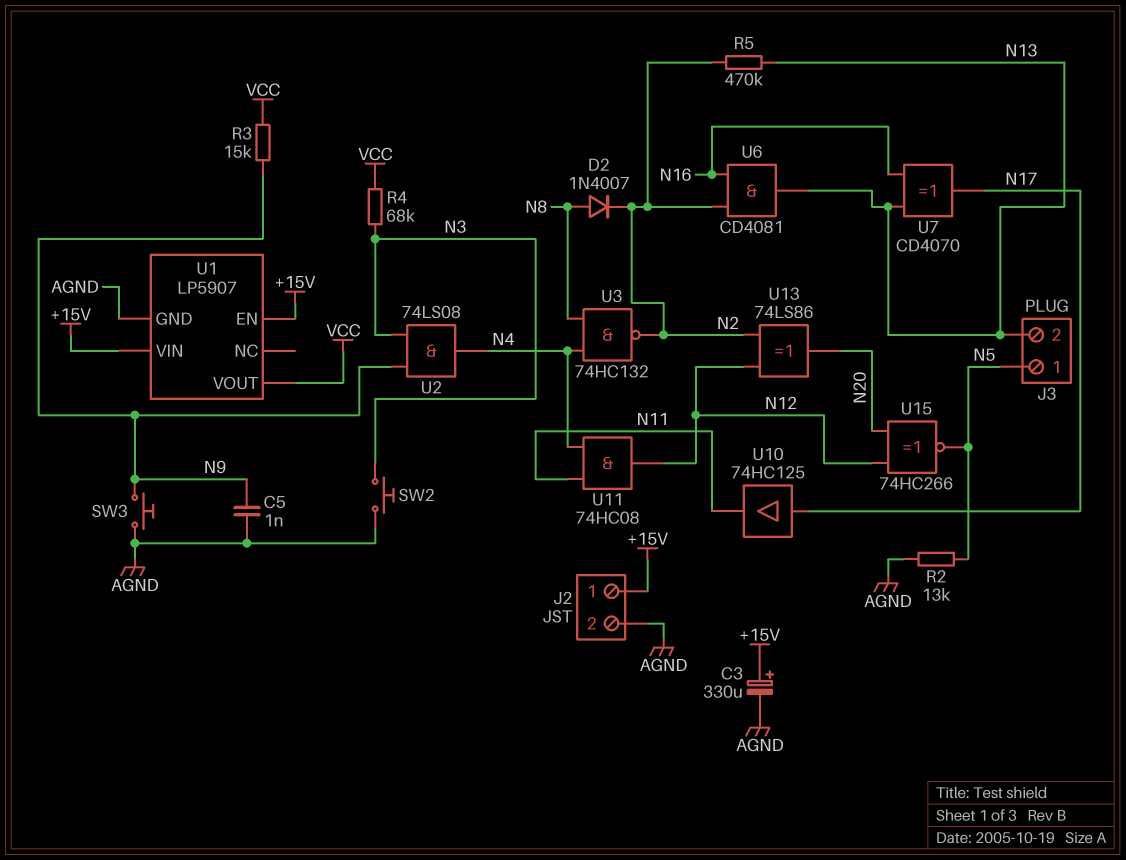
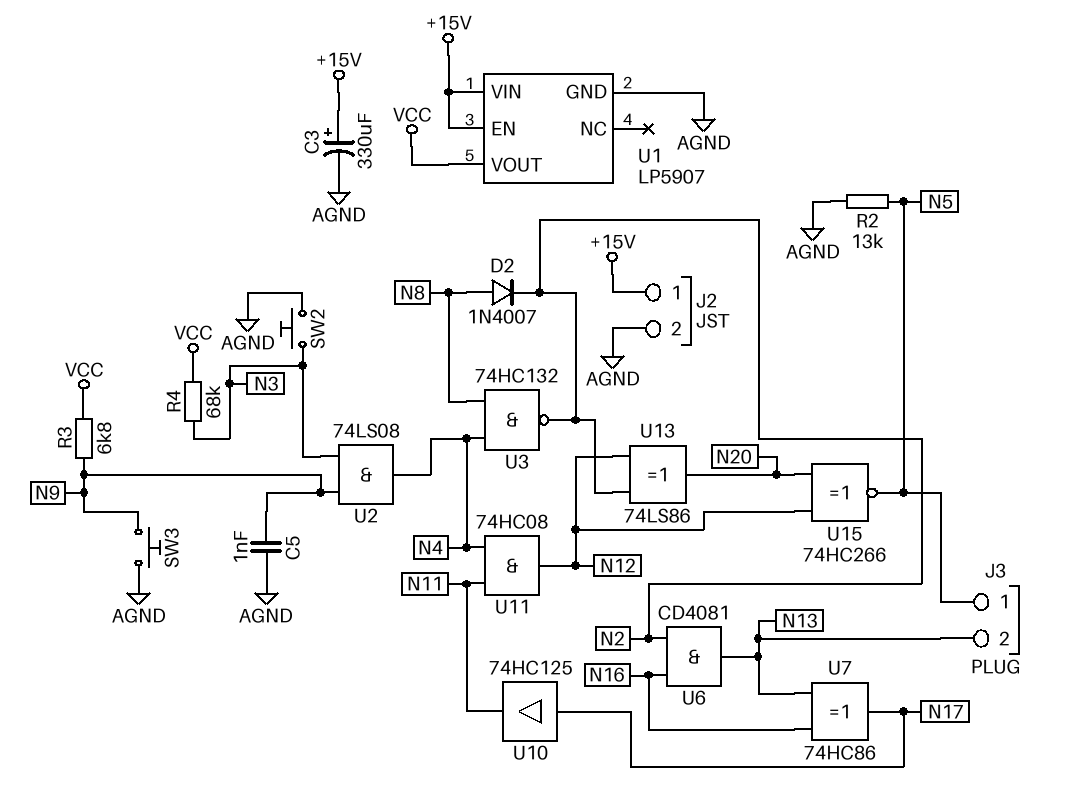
R3: 15k (N9, VCC) -> 6.8k (N9, VCC)
R5: 470k (N2, N13) -> none
U7: XOR CD4070 (in N13, in N16, out N17) -> XOR 74HC86 (in N13, in N16, out N17)

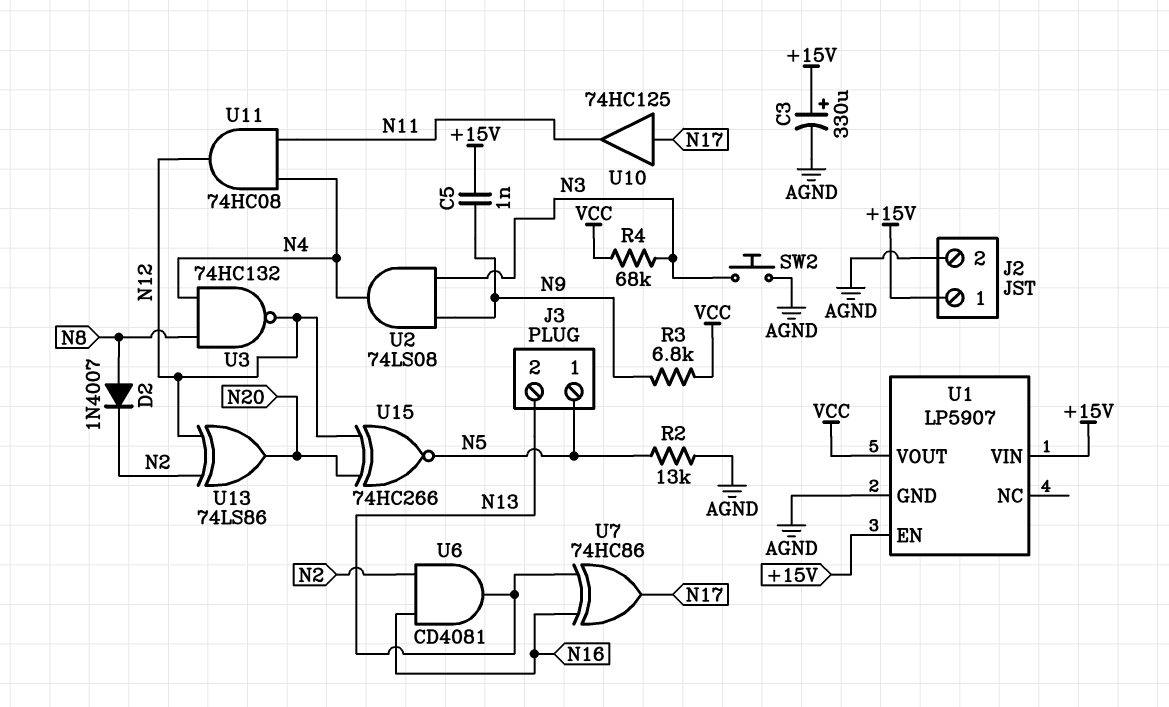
C5: 1nF (AGND, N9) -> 1nF (+15V, N9)
SW3: button (AGND, N9) -> none
U3: NAND 74HC132 (in N4, in N8, out N2) -> NAND 74HC132 (in N4, in N8, out N12)

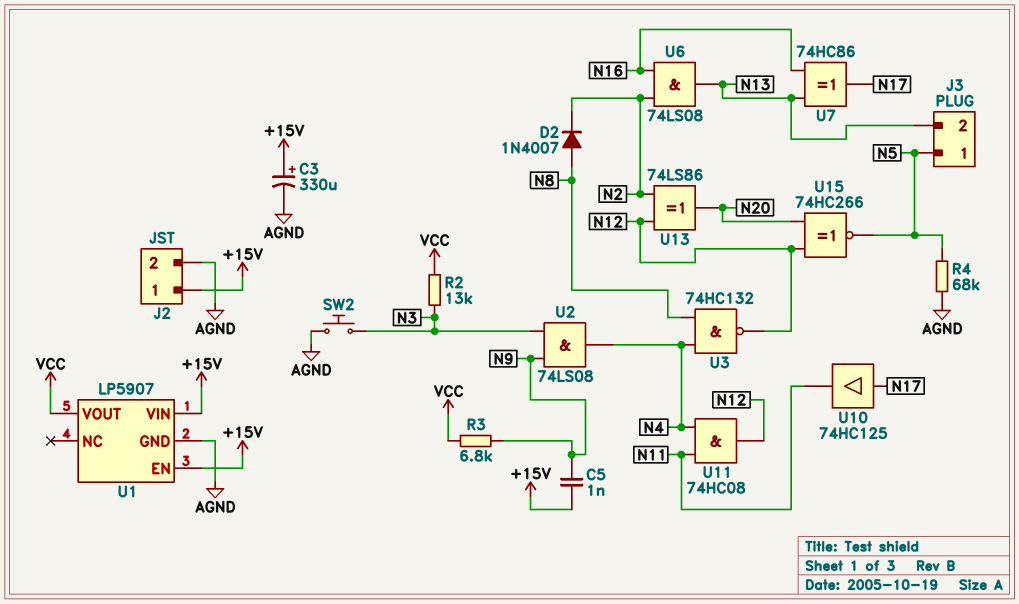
R2: 13k (AGND, N5) -> 13k (N3, VCC)
R4: 68k (N3, VCC) -> 68k (AGND, N5)
U6: AND CD4081 (in N2, in N16, out N13) -> AND 74LS08 (in N2, in N16, out N13)

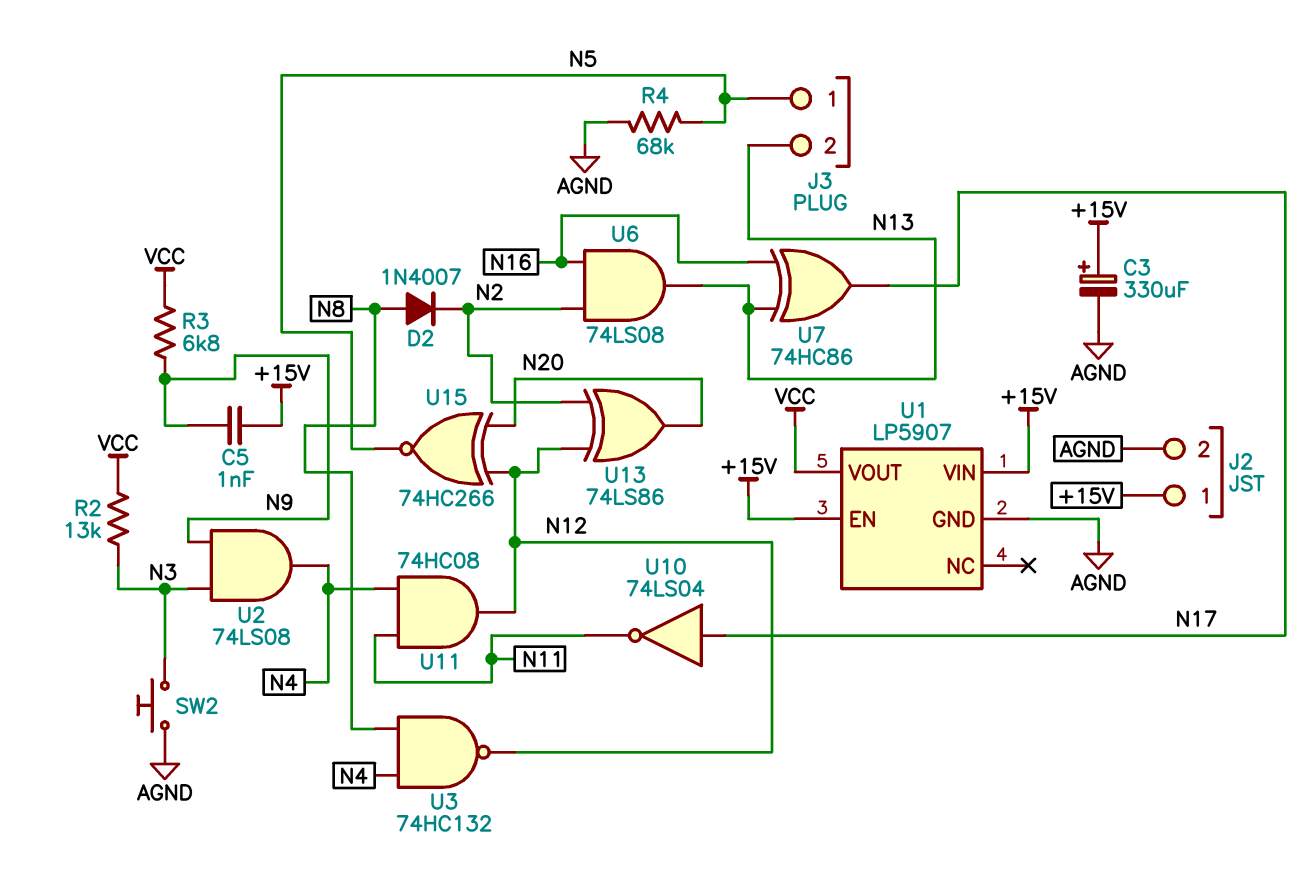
U10: buffer 74HC125 (in N17, out N11) -> NOT 74LS04 (in N17, out N11)

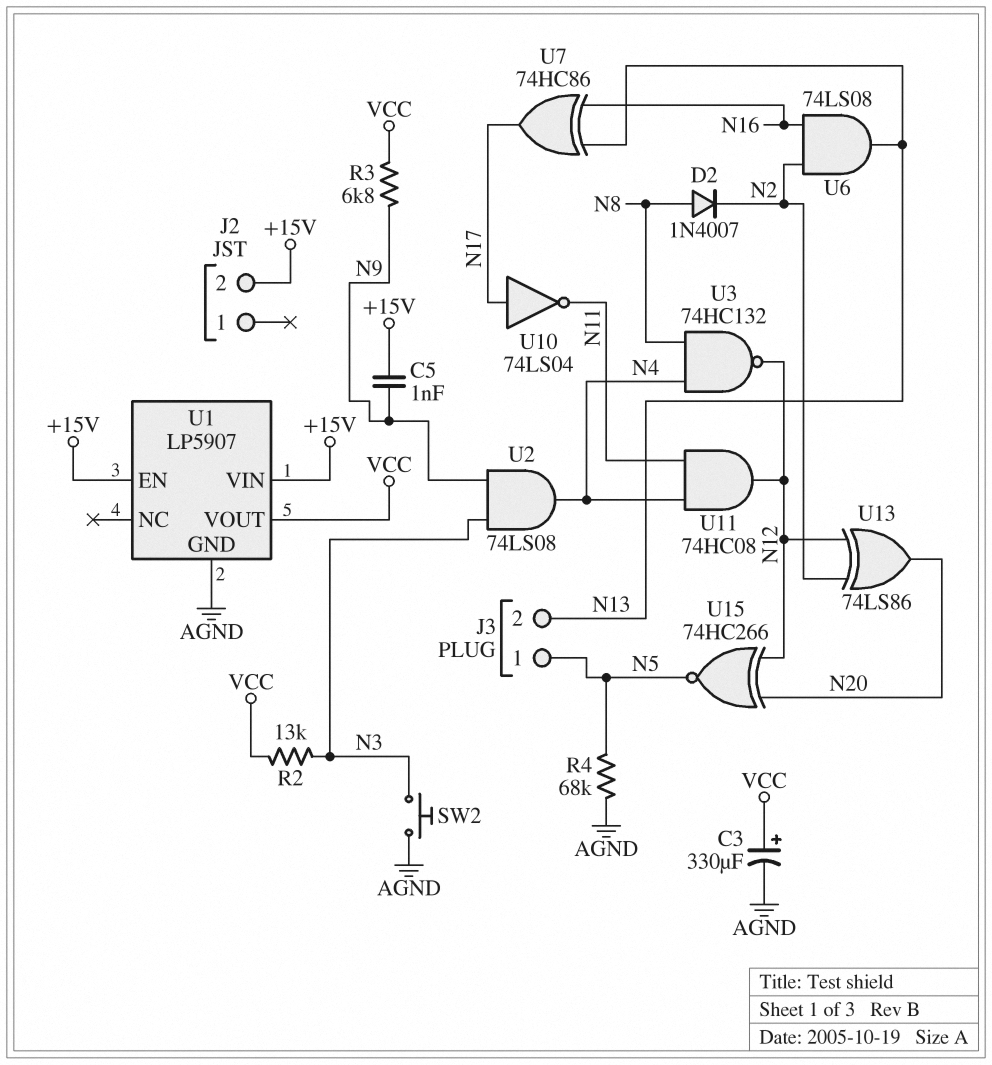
C3: 330uF (plus +15V, minus AGND) -> 330uF (plus VCC, minus AGND)
J2 pin 1: +15V -> none
J2 pin 2: AGND -> +15V

